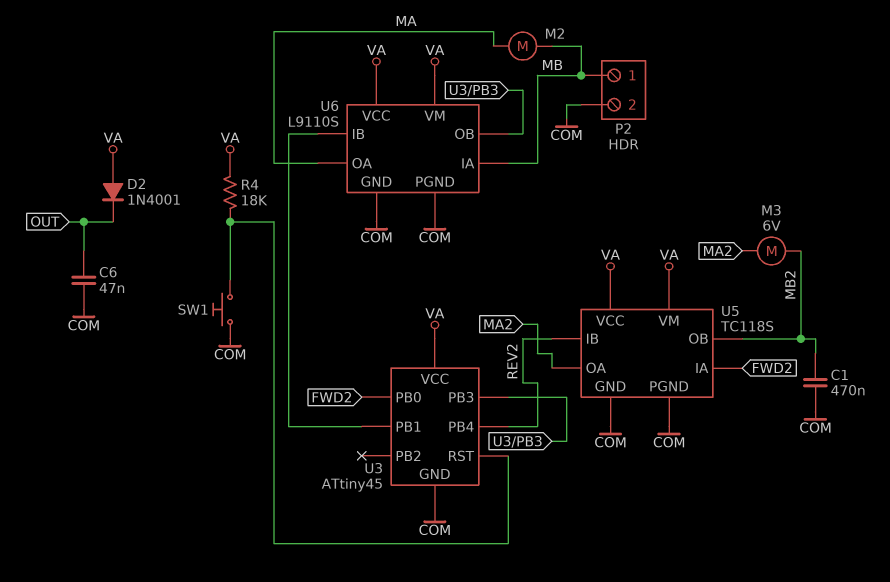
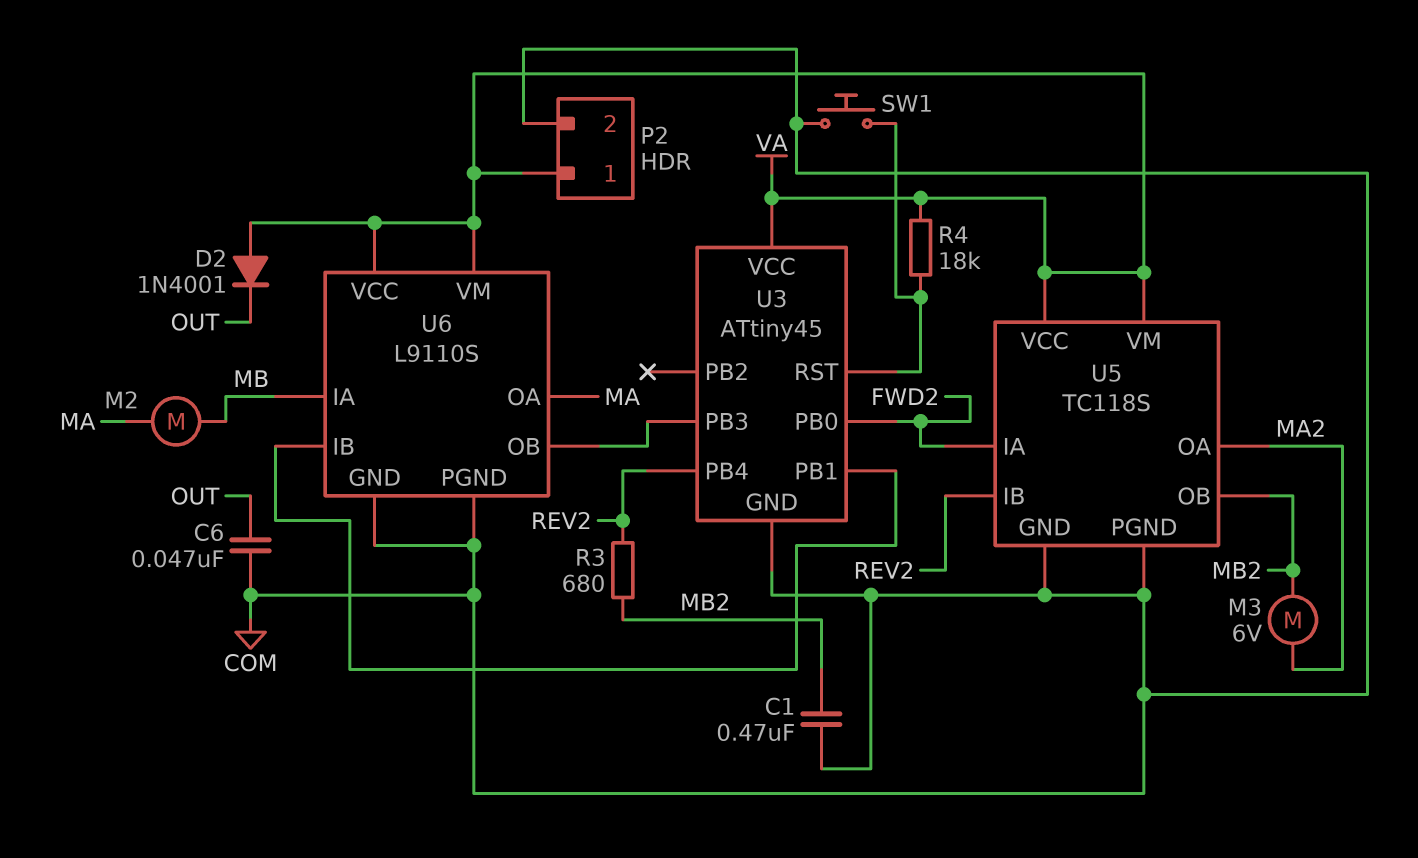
P2 pin 1: MB -> VA
R3: none -> 680 (MB2, REV2)

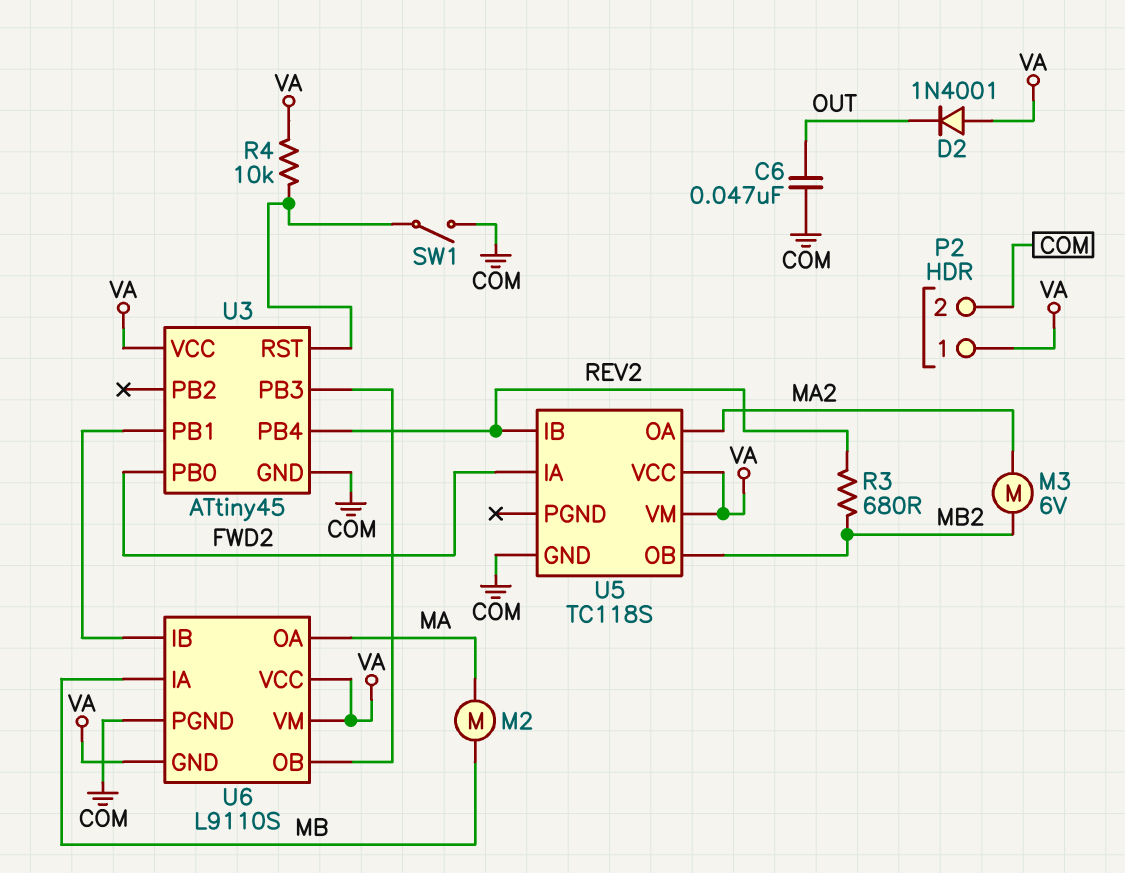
C1: 470nF (COM, MB2) -> none
R4: 18k (U3/RST, VA) -> 10k (U3/RST, VA)
SW1: button (COM, U3/RST) -> switch (COM, U3/RST)
U5 pin PGND: COM -> none
U6 pin GND: COM -> VA

